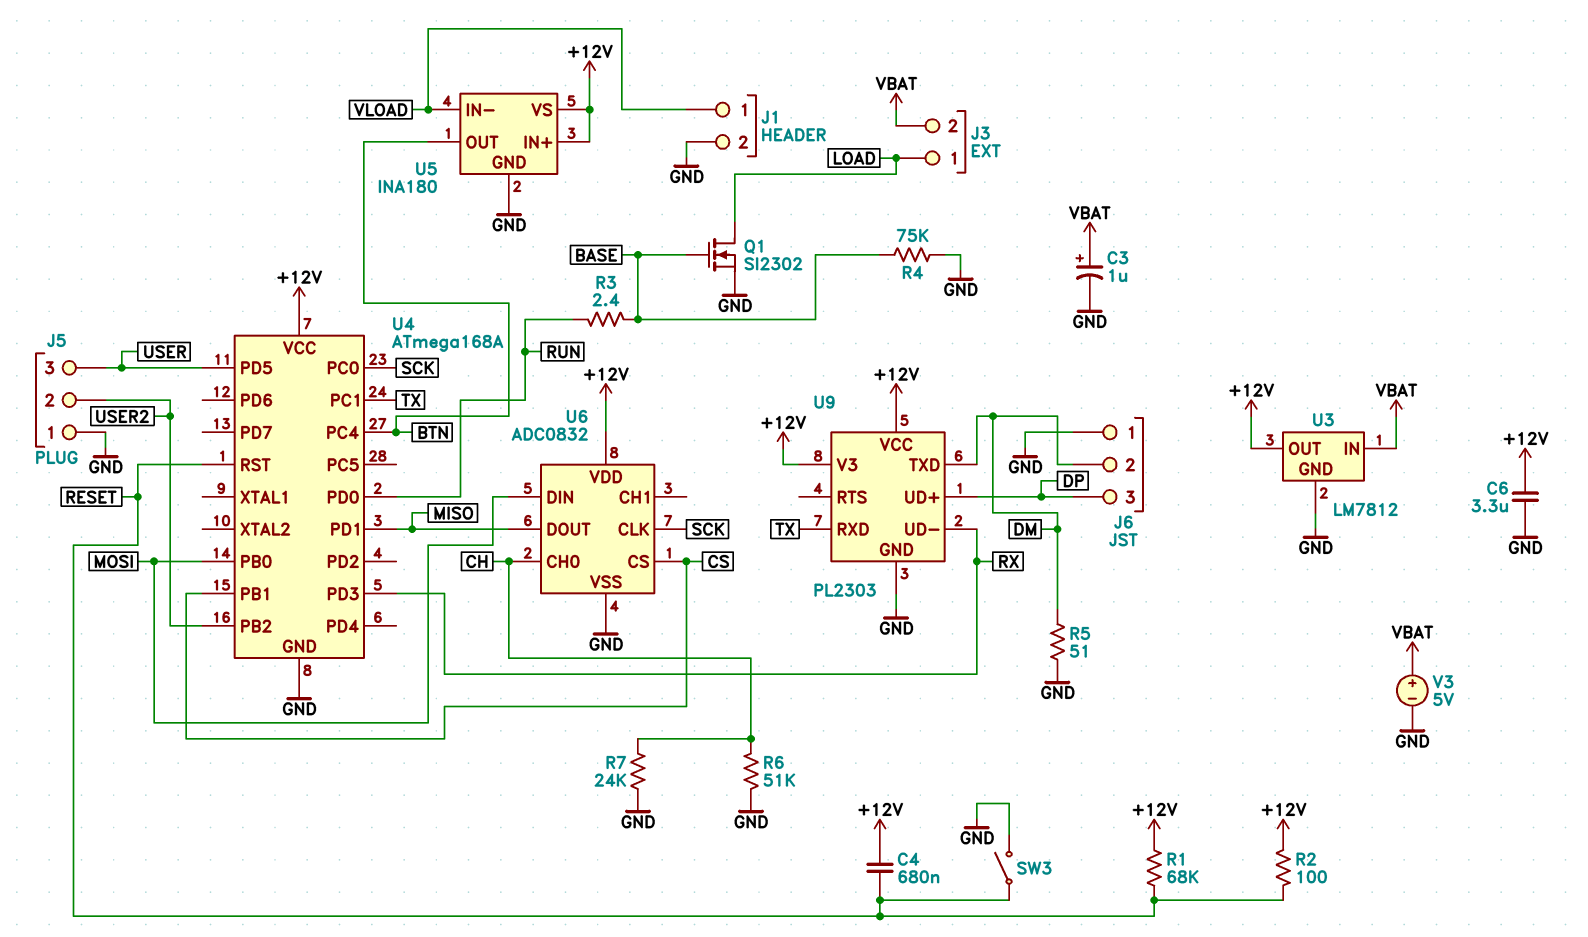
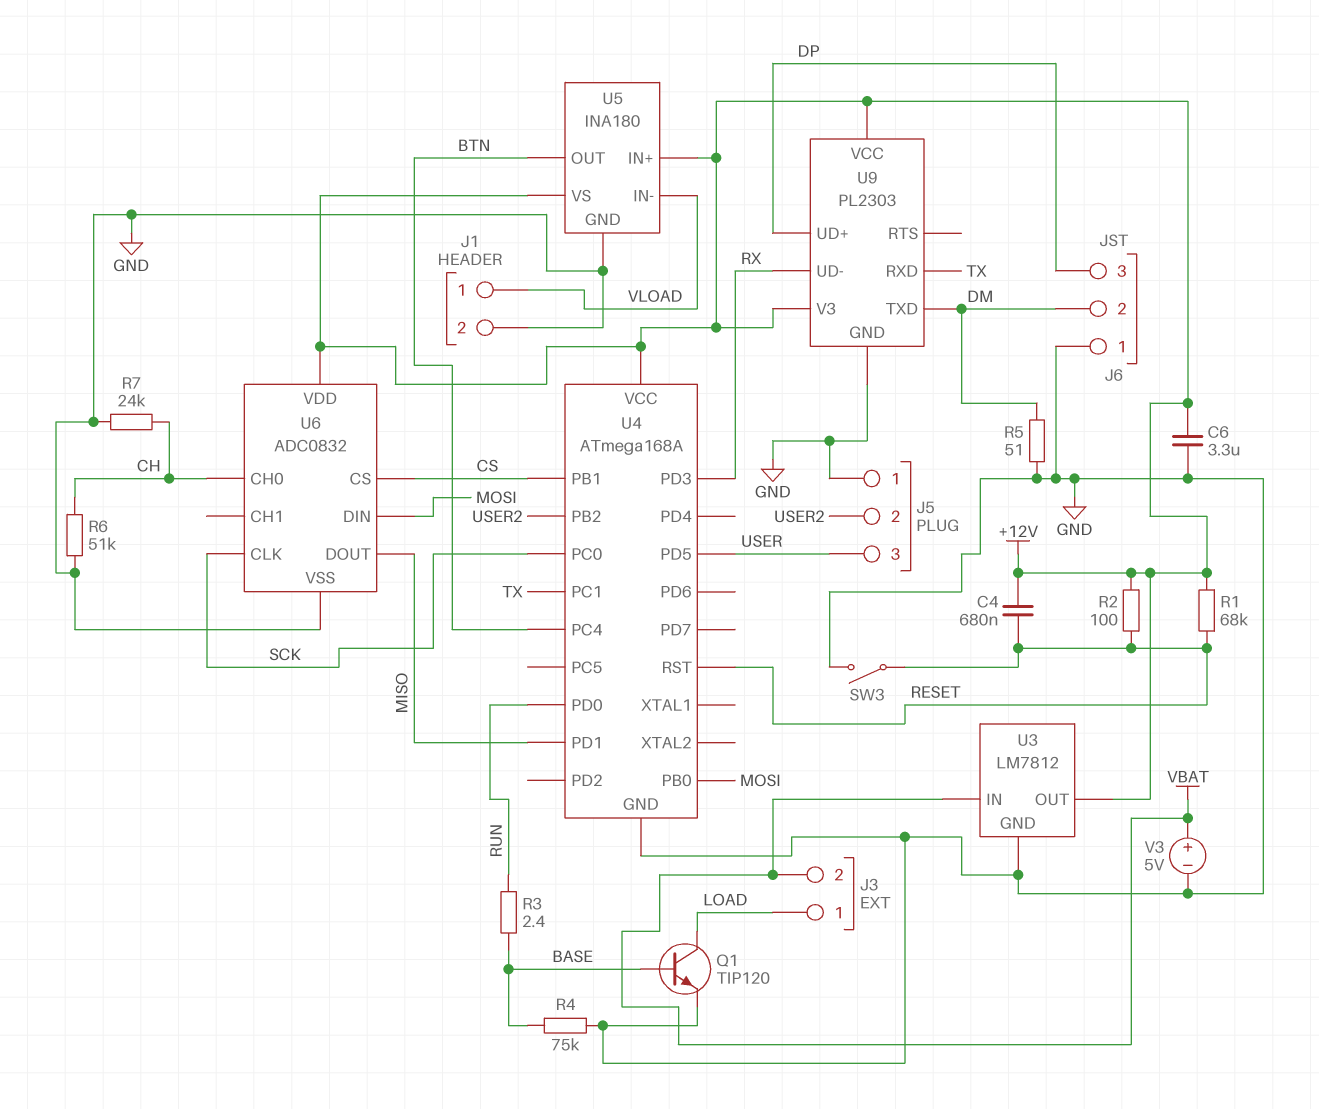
C3: 1uF (plus VBAT, minus GND) -> none
Q1: NMOS SI2302 (G BASE, D LOAD, S GND) -> NPN TIP120 (B BASE, C LOAD, E GND)

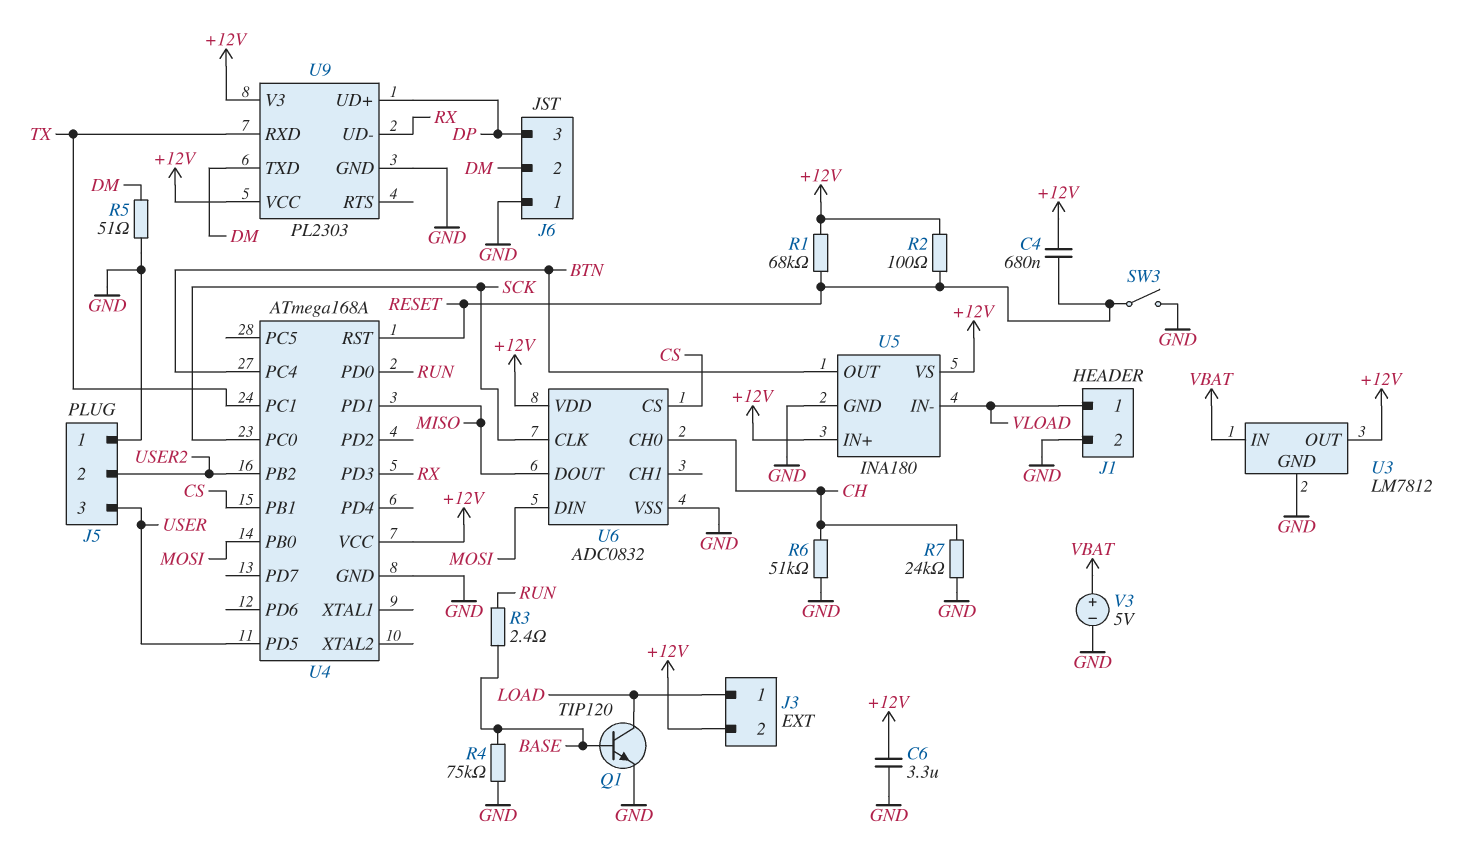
J3 pin 2: VBAT -> +12V

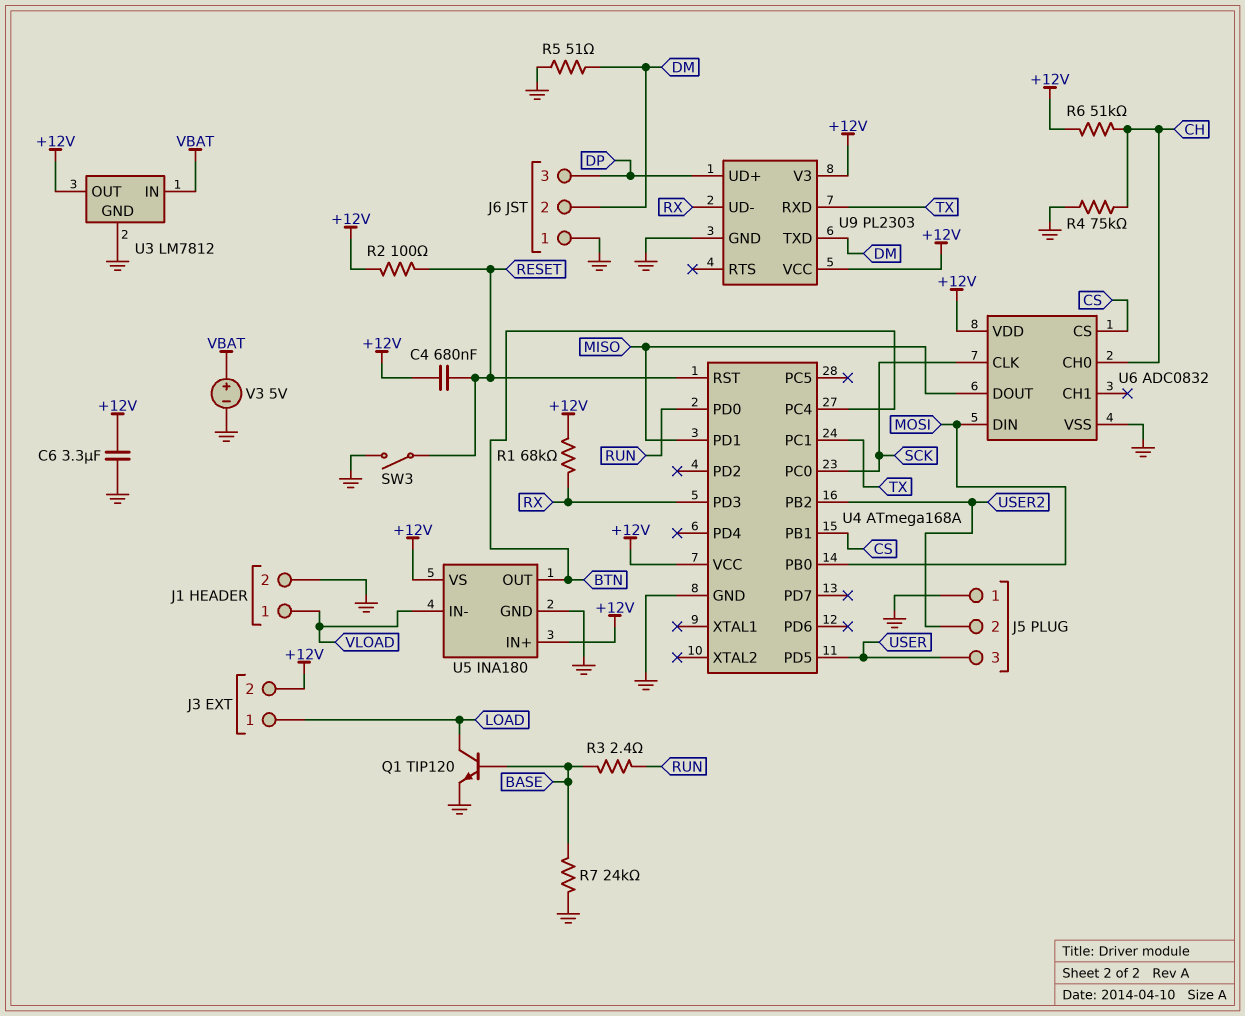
R1: 68k (+12V, RESET) -> 68k (+12V, RX)
R4: 75k (BASE, GND) -> 75k (CH, GND)
R6: 51k (CH, GND) -> 51k (+12V, CH)
R7: 24k (CH, GND) -> 24k (BASE, GND)

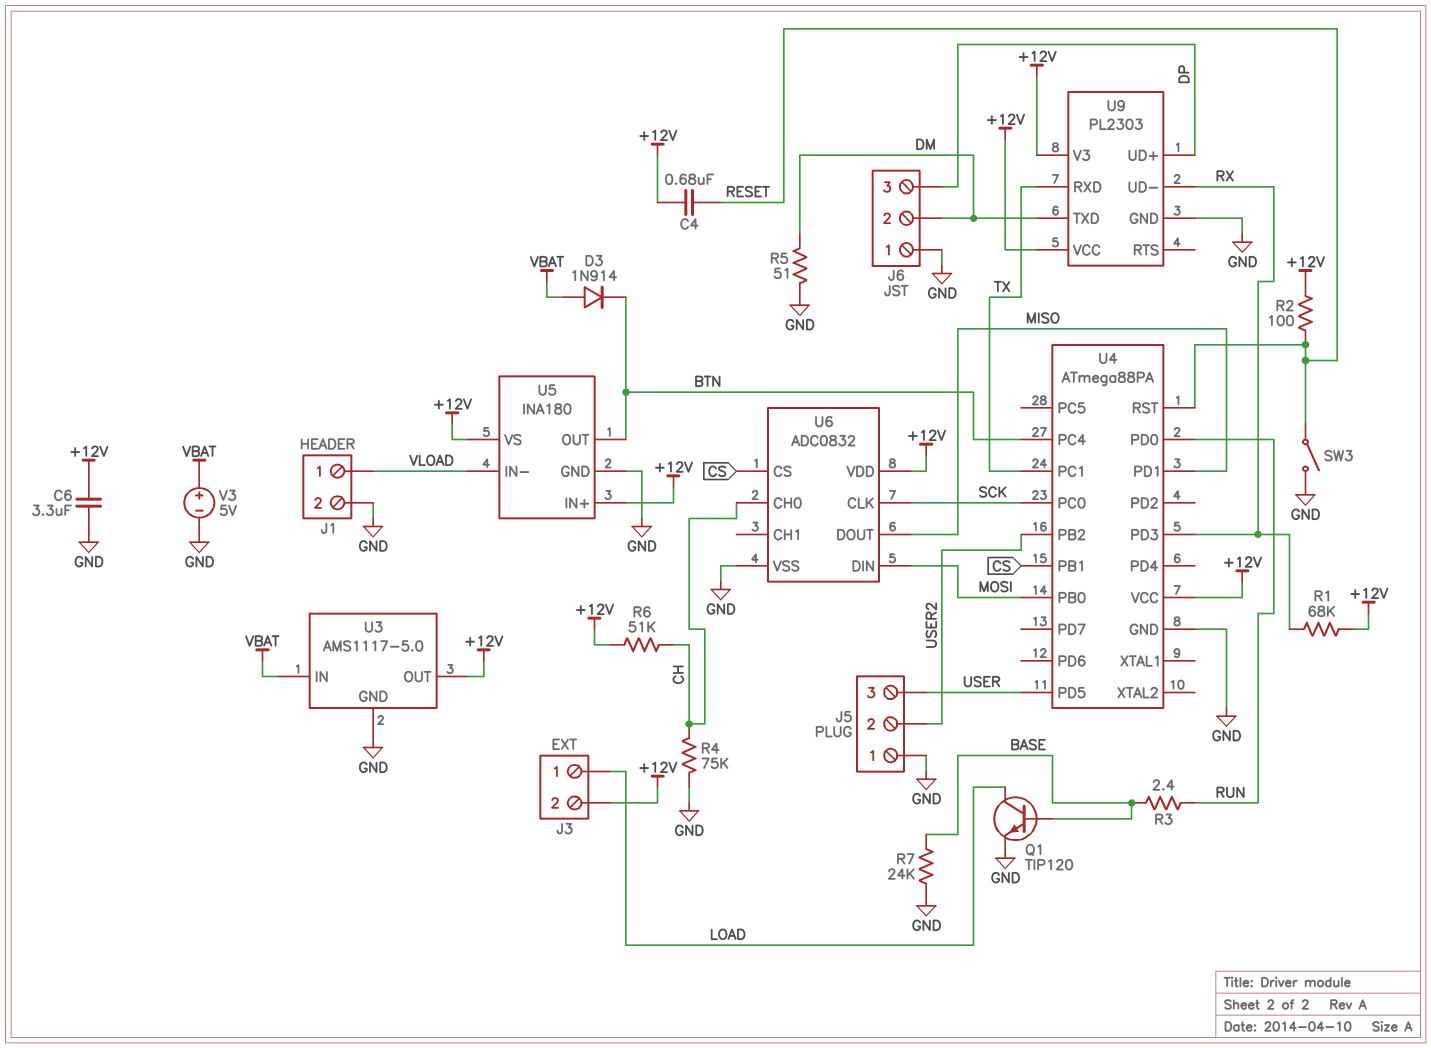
D3: none -> diode 1N914 (A VBAT, K BTN)
U3: LM7812 -> AMS1117-5.0
U4: ATmega168A -> ATmega88PA

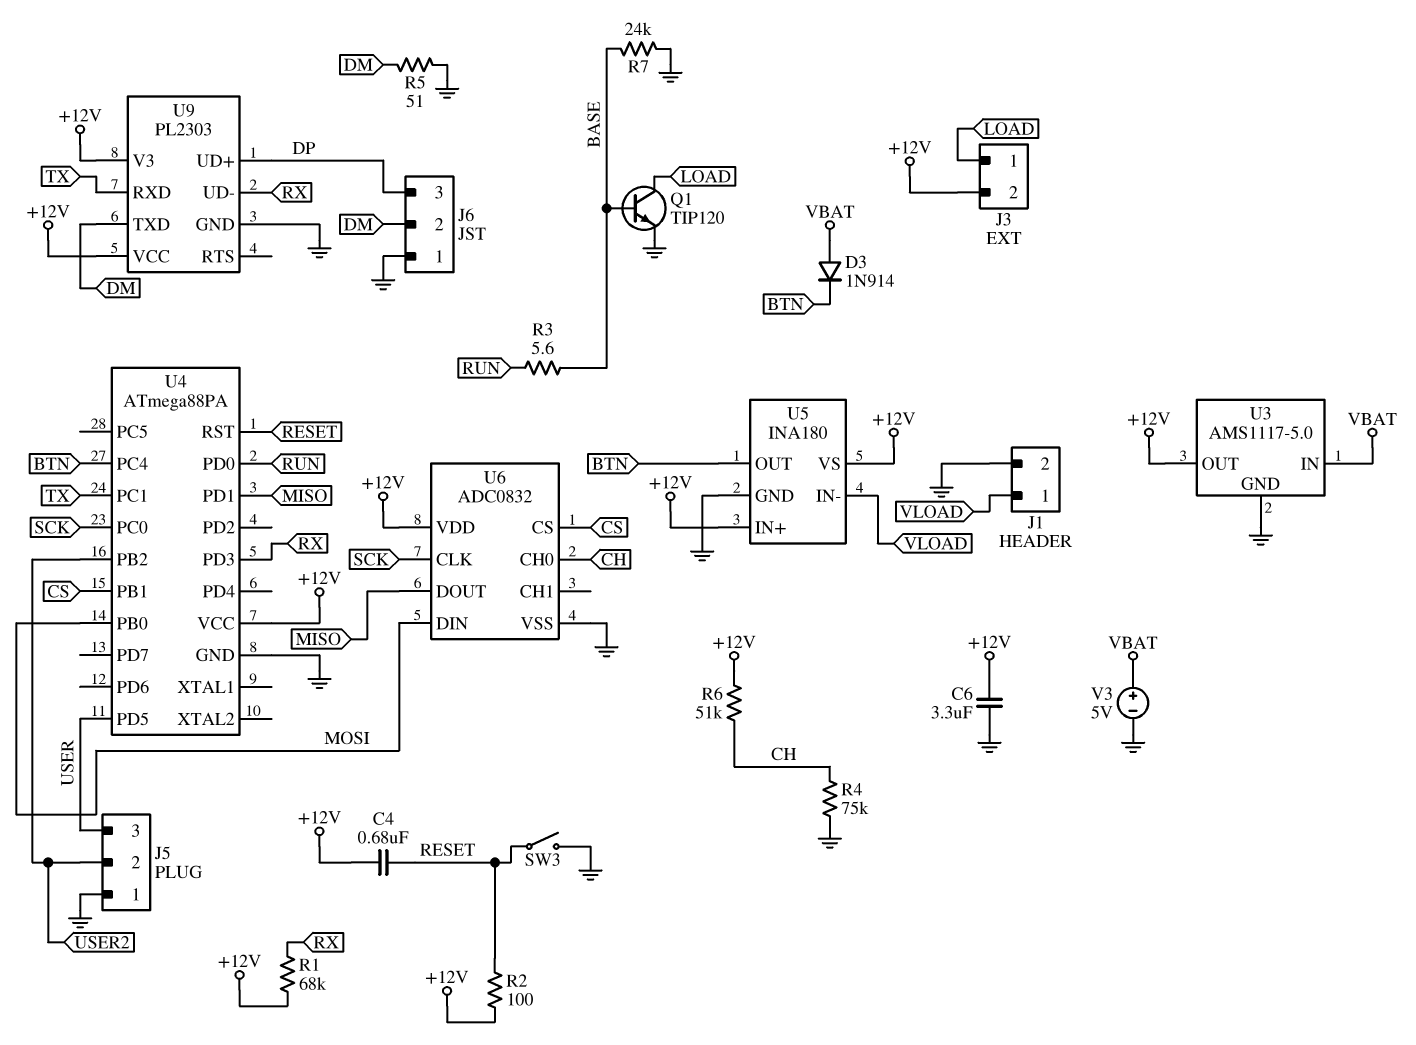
R3: 2.4 (BASE, RUN) -> 5.6 (BASE, RUN)

